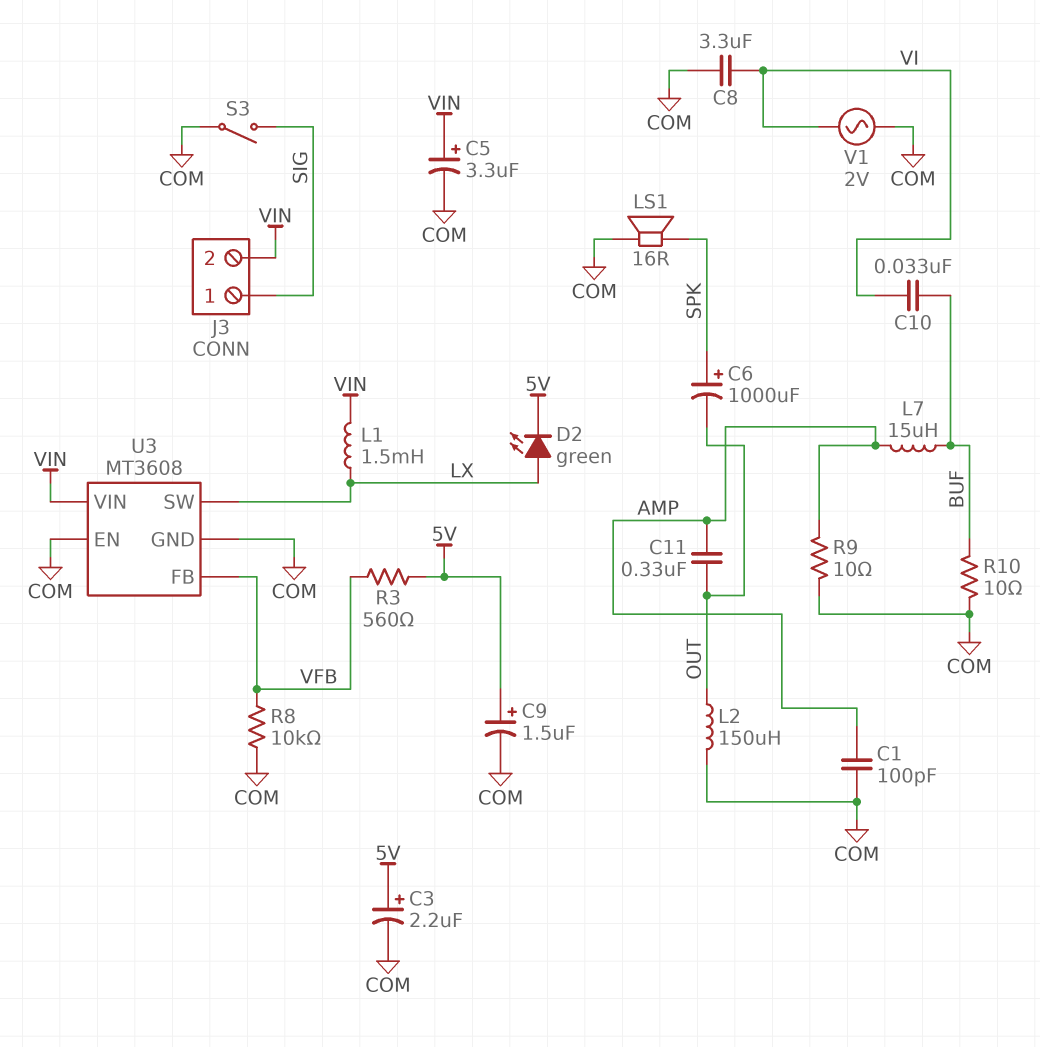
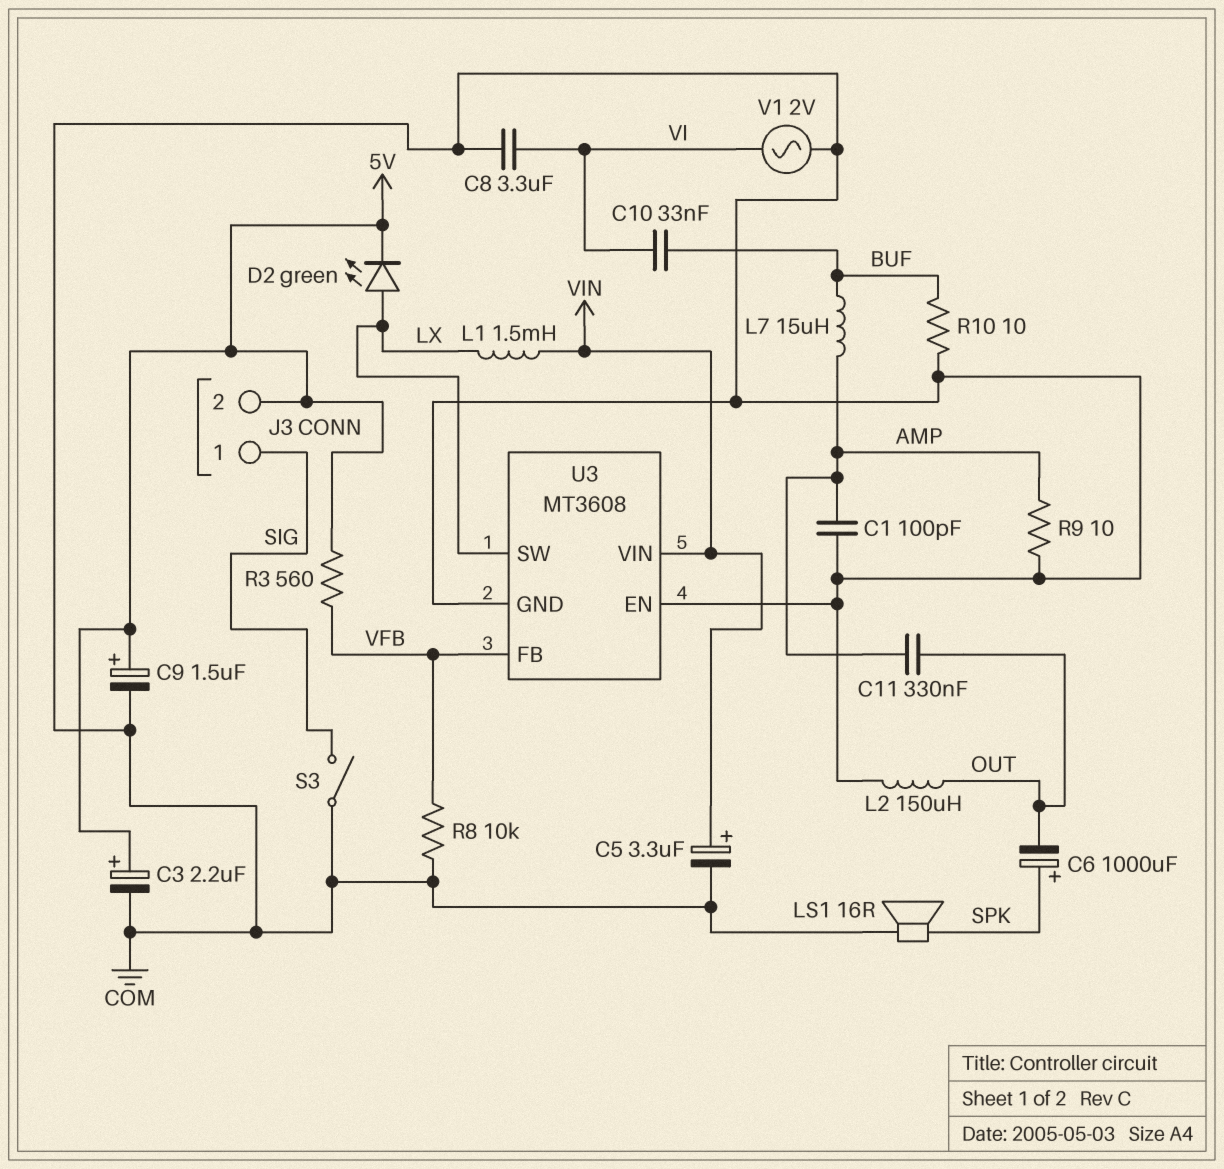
J3 pin 2: VIN -> 5V

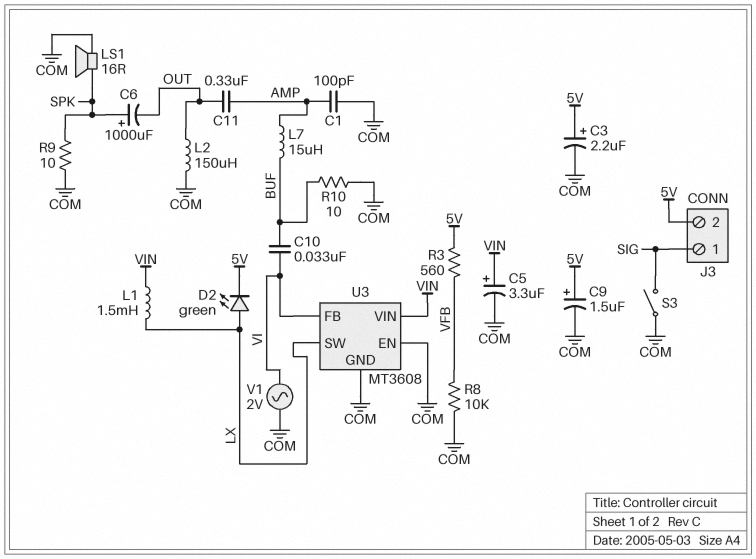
C8: 3.3uF (COM, VI) -> none
R9: 10 (AMP, COM) -> 10 (COM, SPK)
U3 pin FB: VFB -> VI

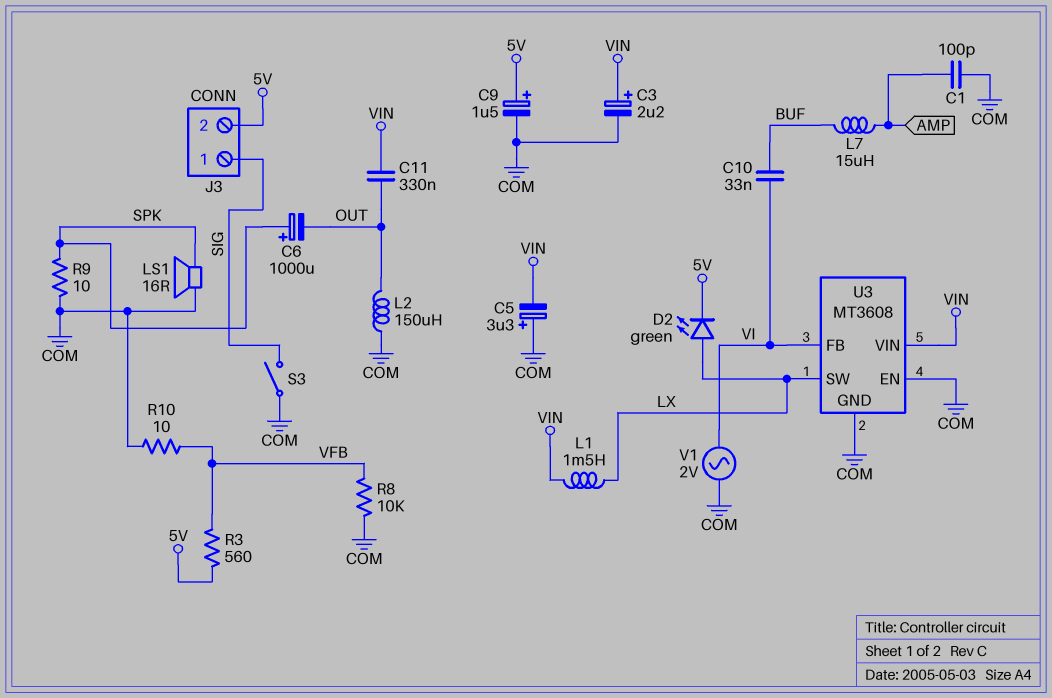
C3: 2.2uF (plus 5V, minus COM) -> 2.2uF (plus VIN, minus COM)
C5: 3.3uF (plus VIN, minus COM) -> 3.3uF (plus COM, minus VIN)
C11: 330nF (AMP, OUT) -> 330nF (OUT, VIN)
R10: 10 (BUF, COM) -> 10 (COM, VFB)

